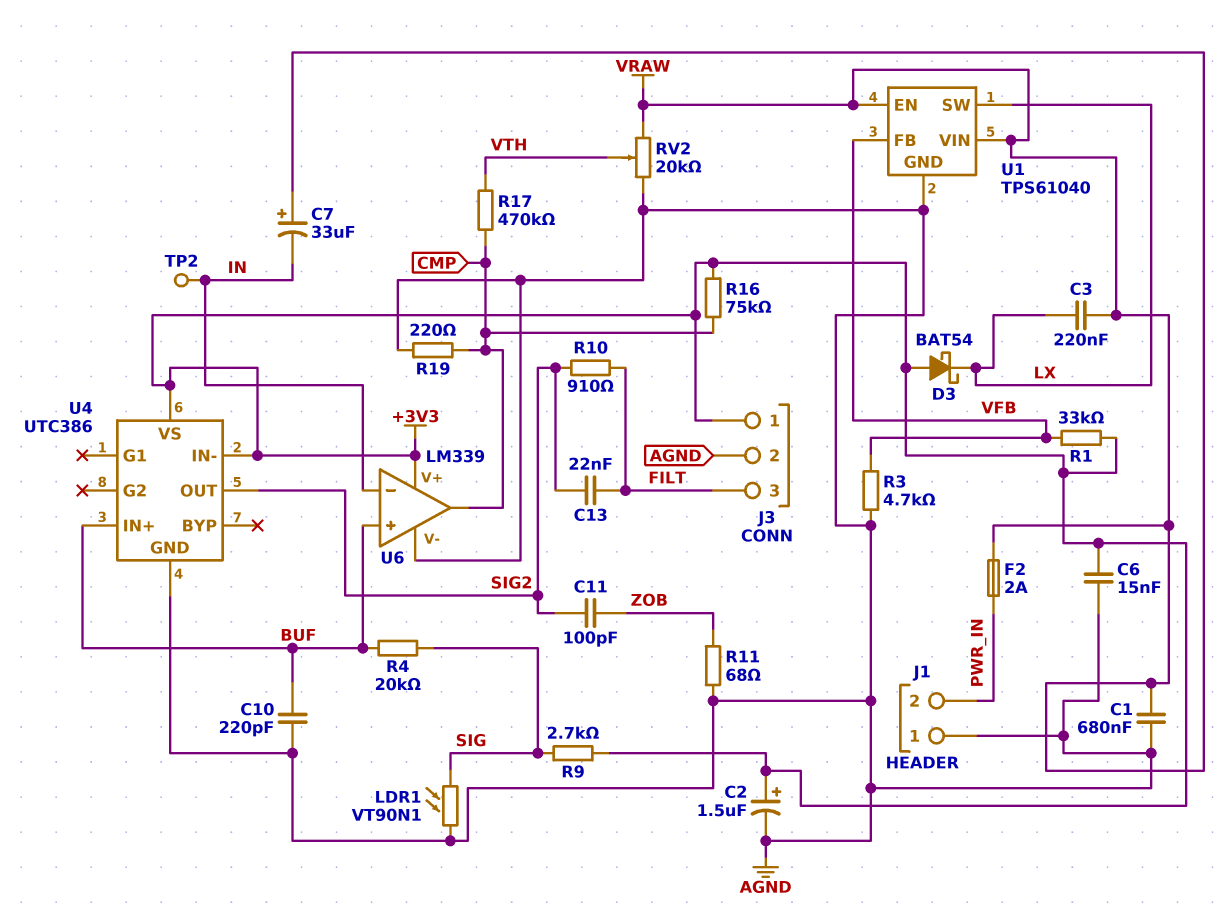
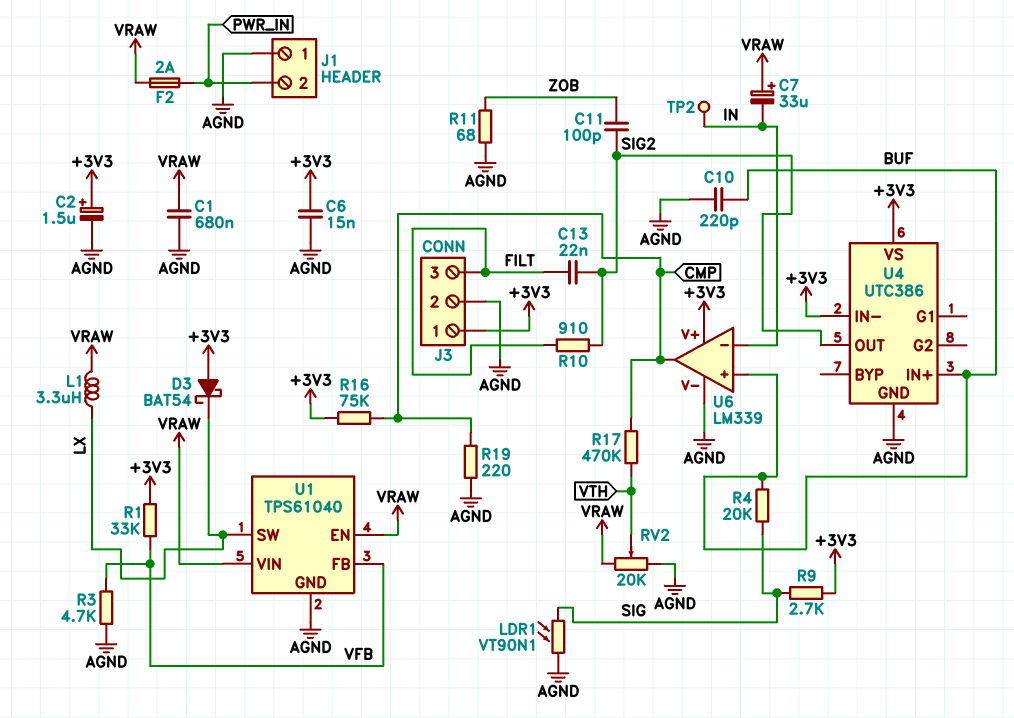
C3: 220nF (LX, VRAW) -> none
L1: none -> 3.3uH (LX, VRAW)

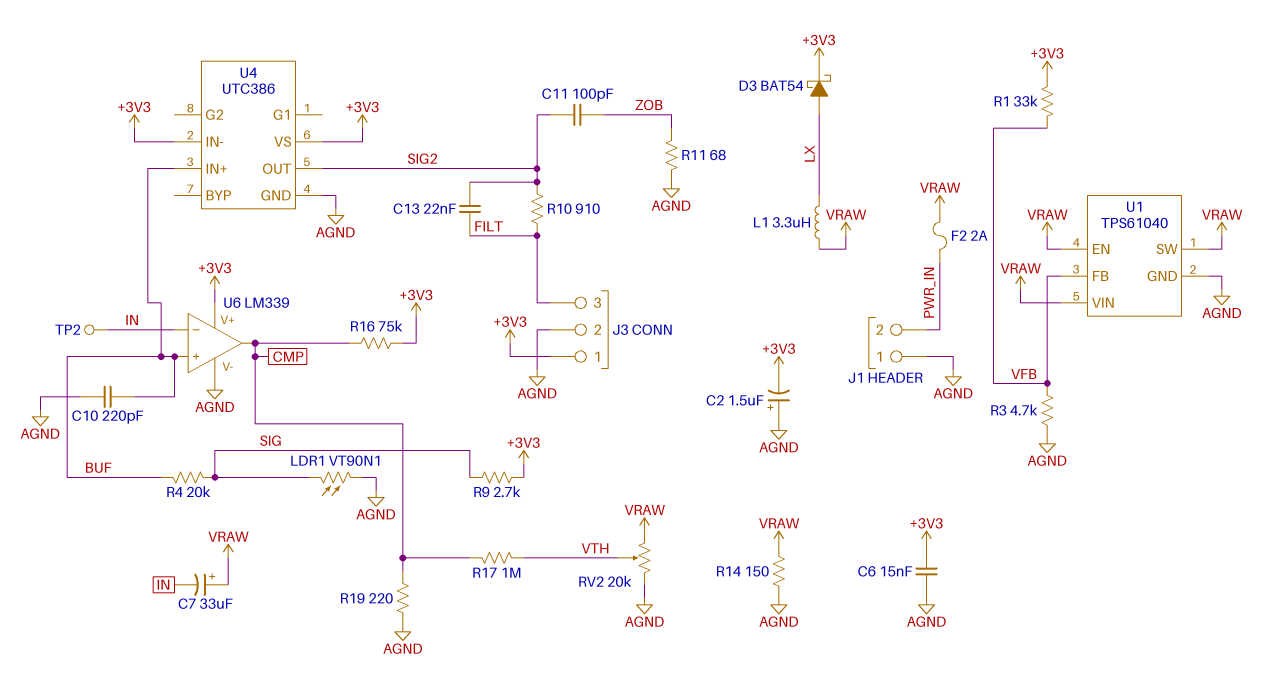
C1: 680nF (AGND, VRAW) -> none
C2: 1.5uF (plus +3V3, minus AGND) -> 1.5uF (plus AGND, minus +3V3)
D3: schottky BAT54 (A +3V3, K LX) -> schottky BAT54 (A LX, K +3V3)
R14: none -> 150 (AGND, VRAW)
R17: 470k (CMP, VTH) -> 1M (CMP, VTH)
U1 pin SW: LX -> VRAW

